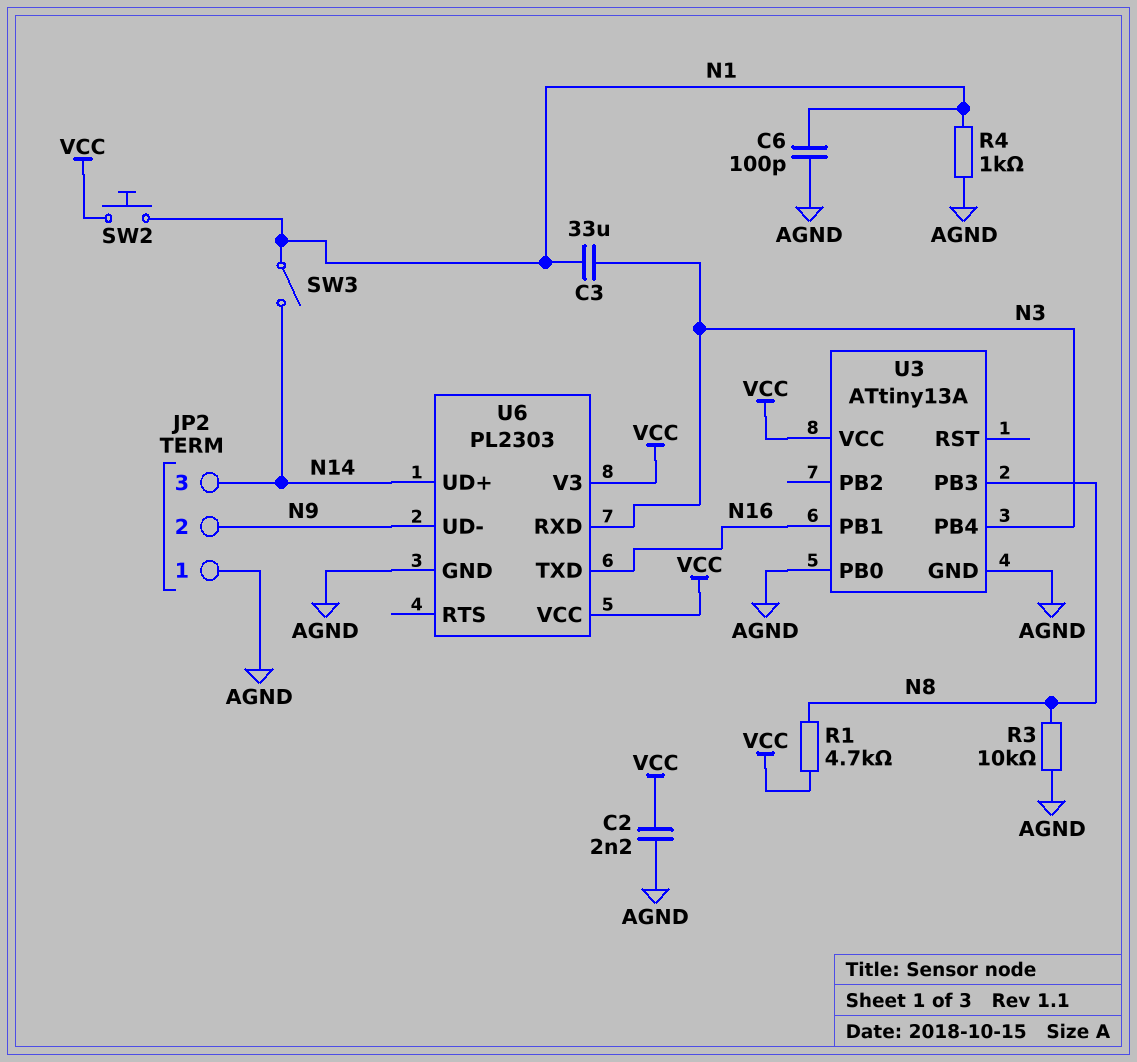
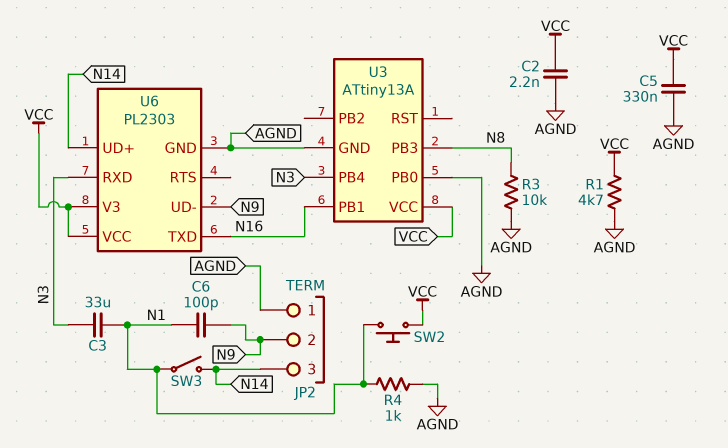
C5: none -> 330nF (AGND, VCC)
C6: 100pF (AGND, N1) -> 100pF (N1, N9)
R1: 4.7k (N8, VCC) -> 4.7k (AGND, VCC)

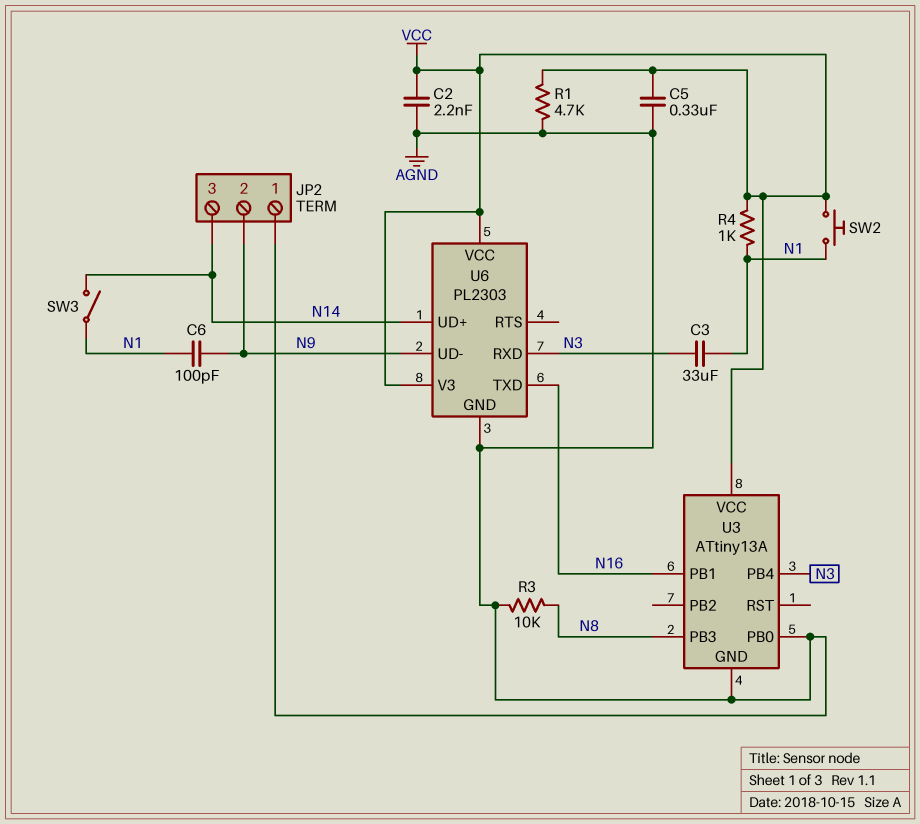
R4: 1k (AGND, N1) -> 1k (N1, VCC)

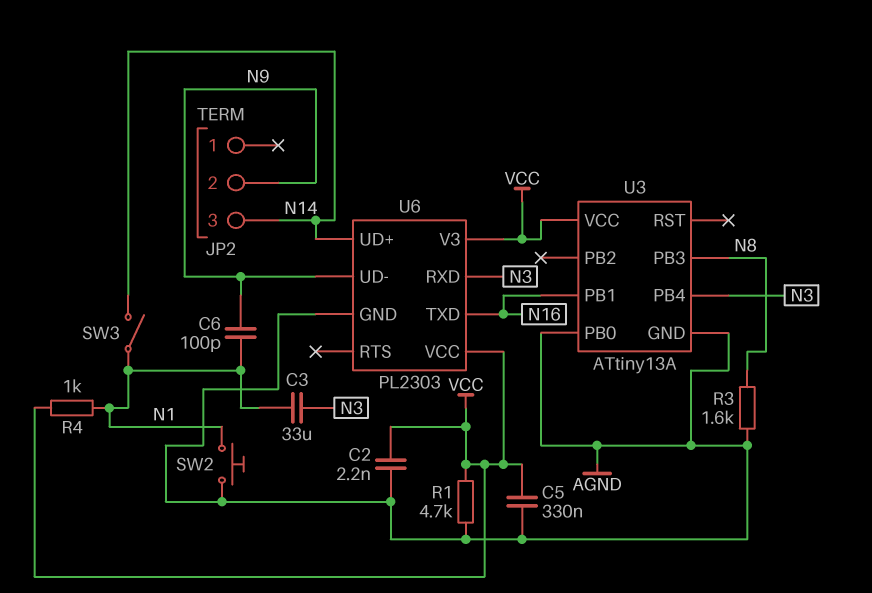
JP2 pin 1: AGND -> none
R3: 10k (AGND, N8) -> 1.6k (AGND, N8)
SW2: button (N1, VCC) -> button (AGND, N1)

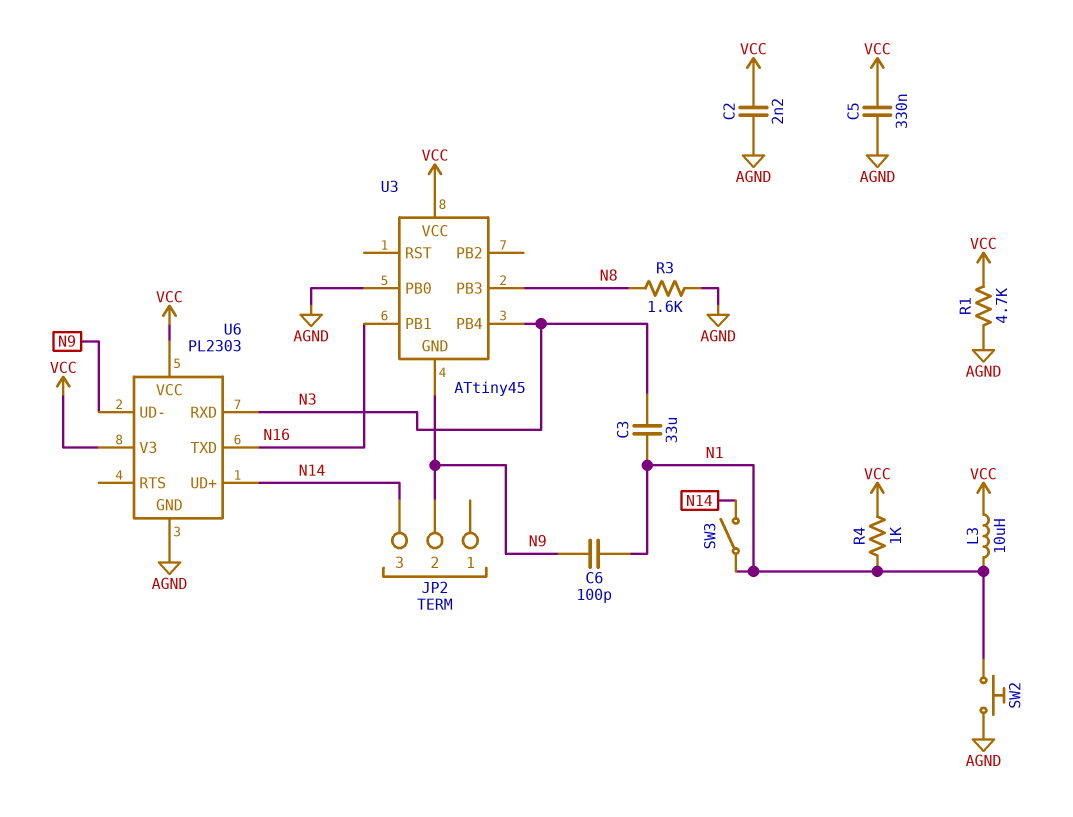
L3: none -> 10uH (N1, VCC)
U3: ATtiny13A -> ATtiny45
U3 pin GND: AGND -> N9

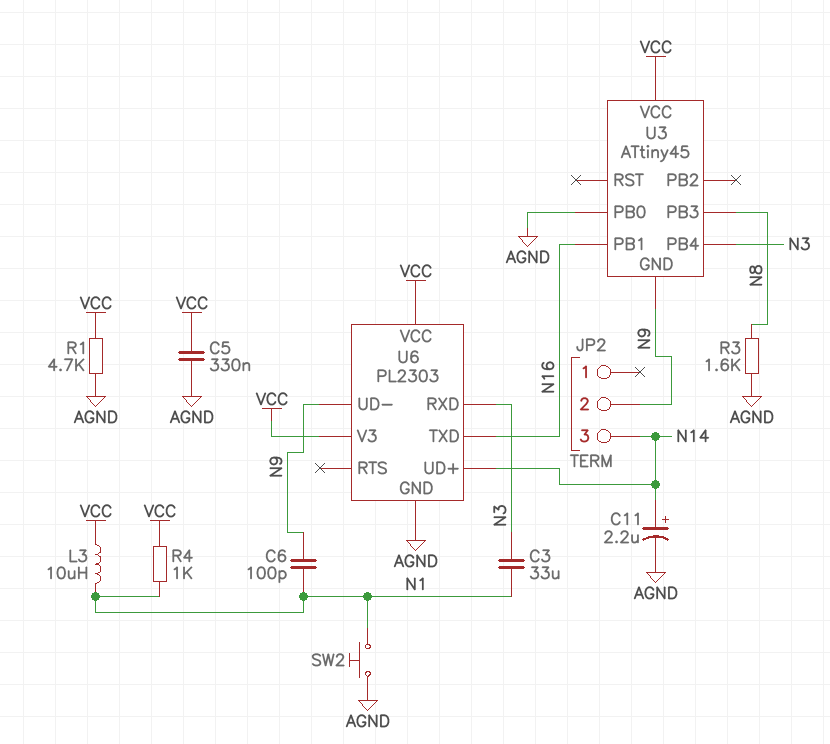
C2: 2.2nF (AGND, VCC) -> none
C11: none -> 2.2uF (plus N14, minus AGND)
SW3: switch (N1, N14) -> none

